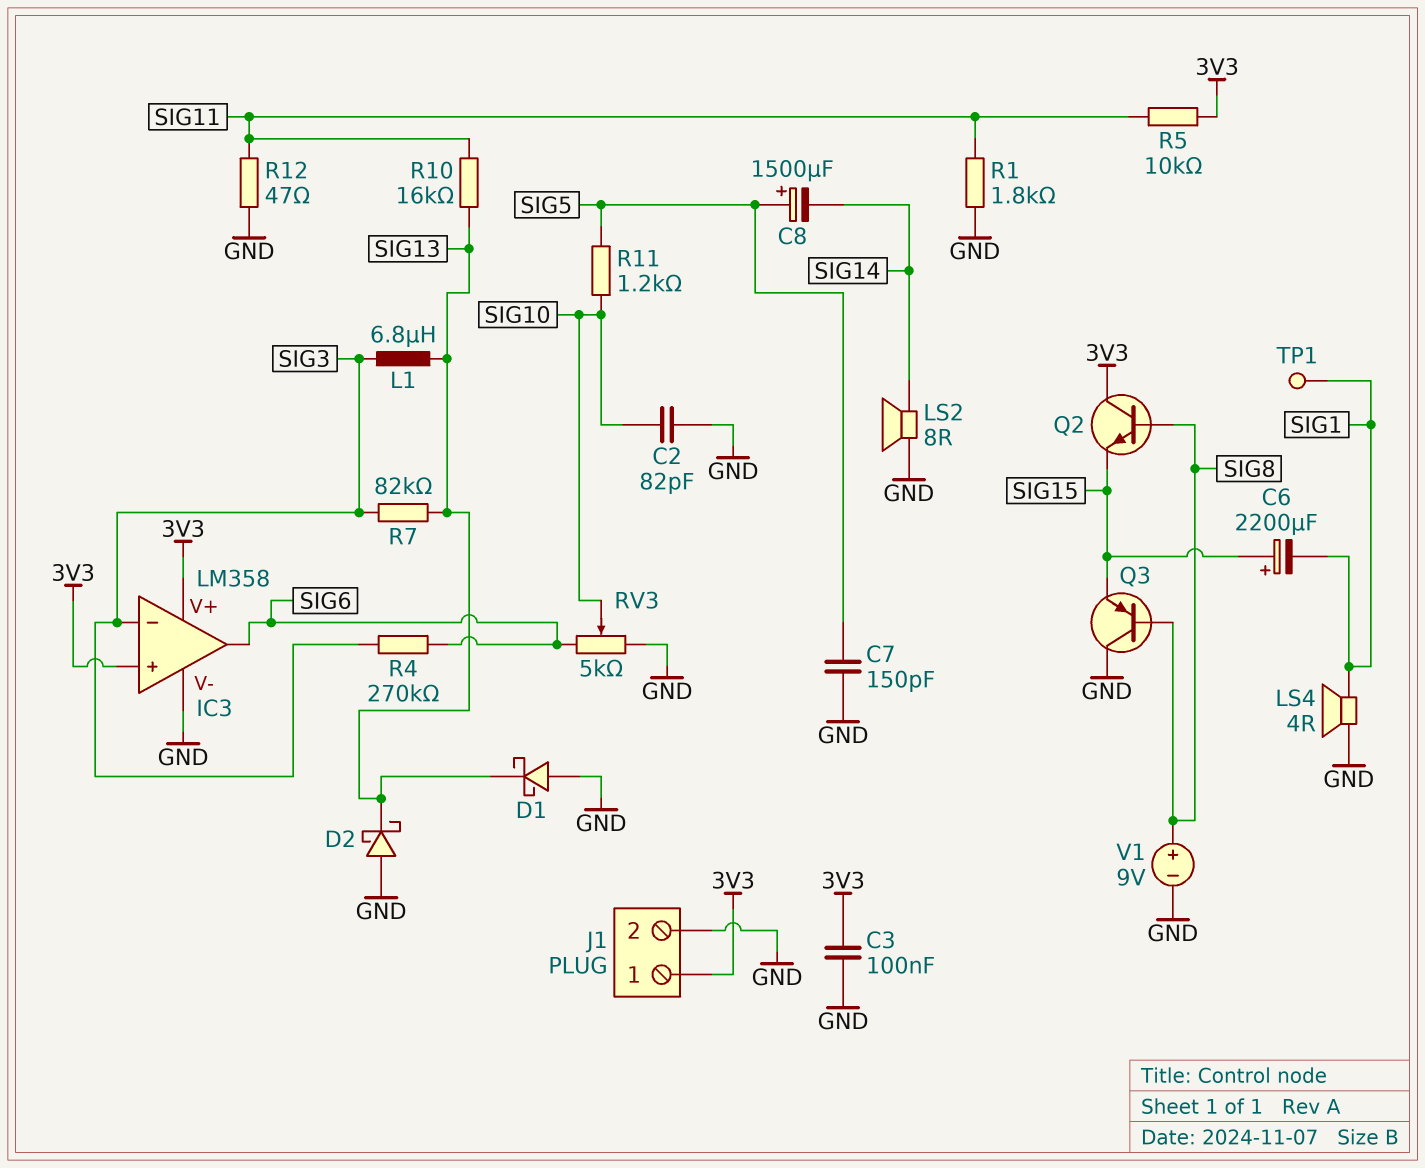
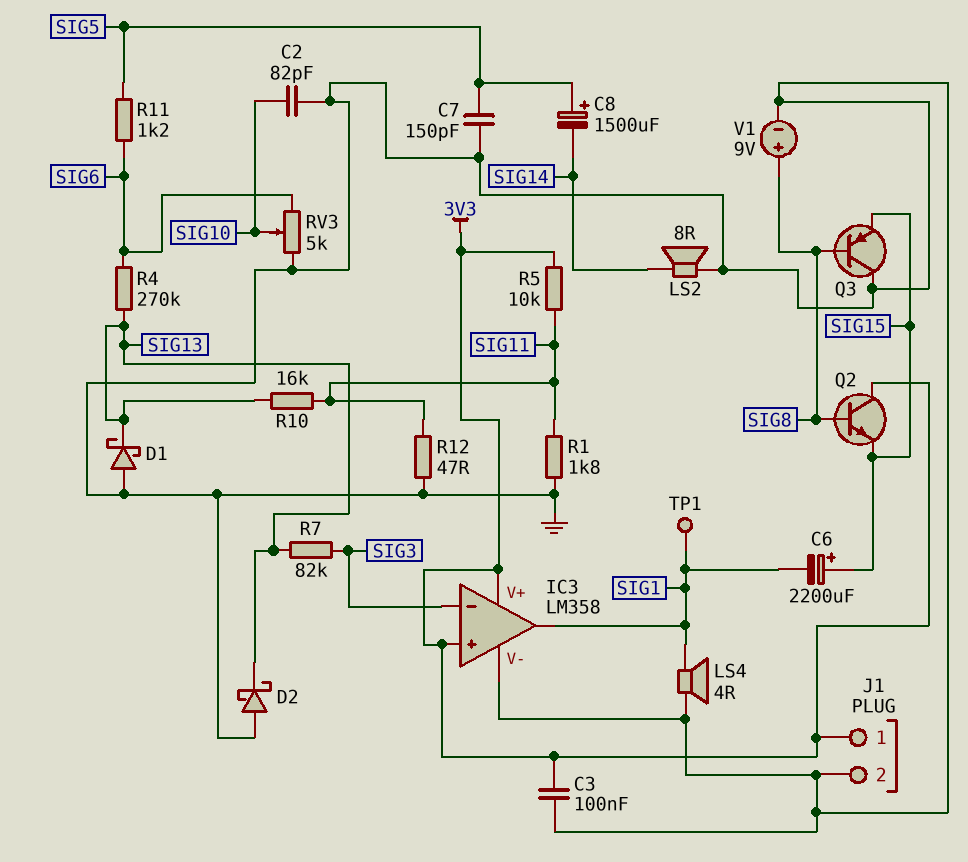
IC3 pin out: SIG6 -> SIG1
L1: 6.8uH (SIG3, SIG13) -> none
R4: 270k (SIG3, SIG6) -> 270k (SIG6, SIG13)
R11: 1.2k (SIG5, SIG10) -> 1.2k (SIG5, SIG6)

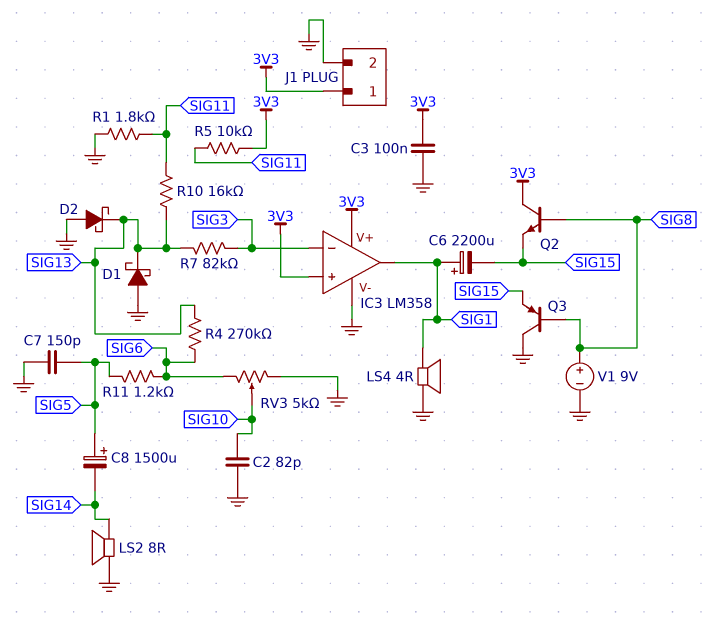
C6: 2200uF (plus SIG15, minus SIG1) -> 2200uF (plus SIG1, minus SIG15)
R12: 47 (GND, SIG11) -> none
TP1: test point (SIG1) -> none

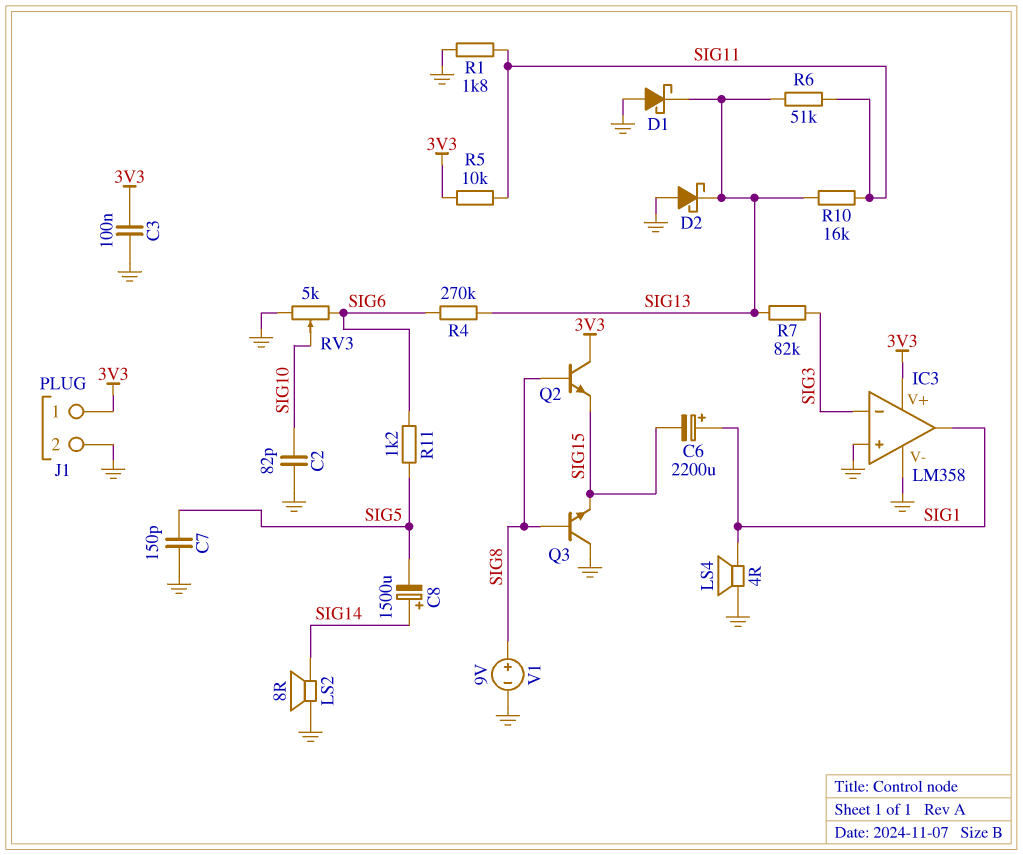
C8: 1500uF (plus SIG5, minus SIG14) -> 1500uF (plus SIG14, minus SIG5)
IC3 pin in+: 3V3 -> GND
Q3: PNP (B SIG8, C GND, E SIG15) -> NPN (B SIG8, C GND, E SIG15)
R6: none -> 51k (SIG11, SIG13)

